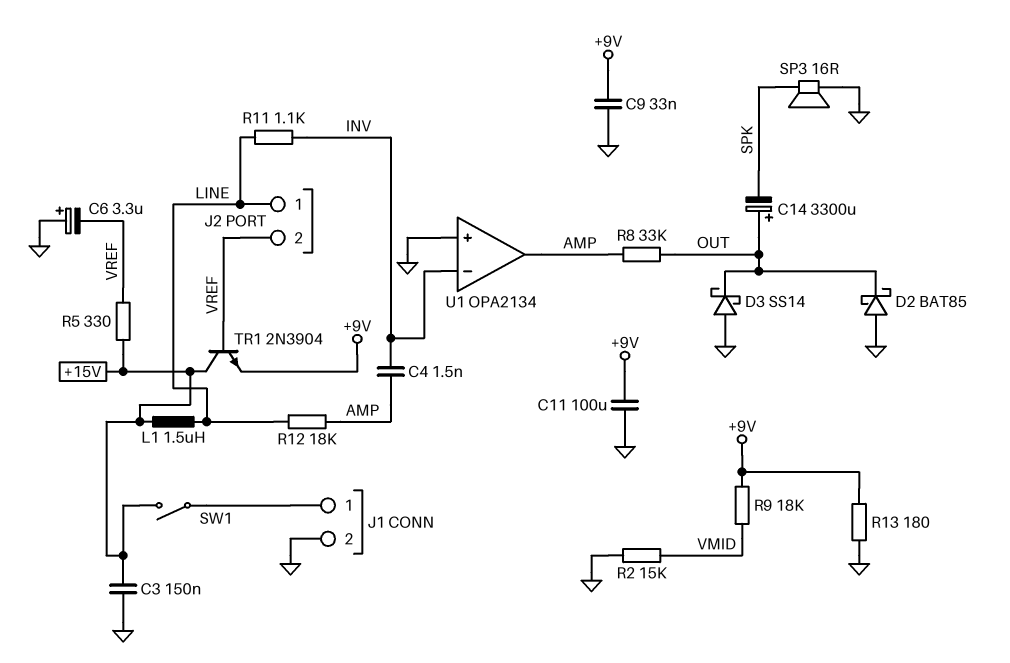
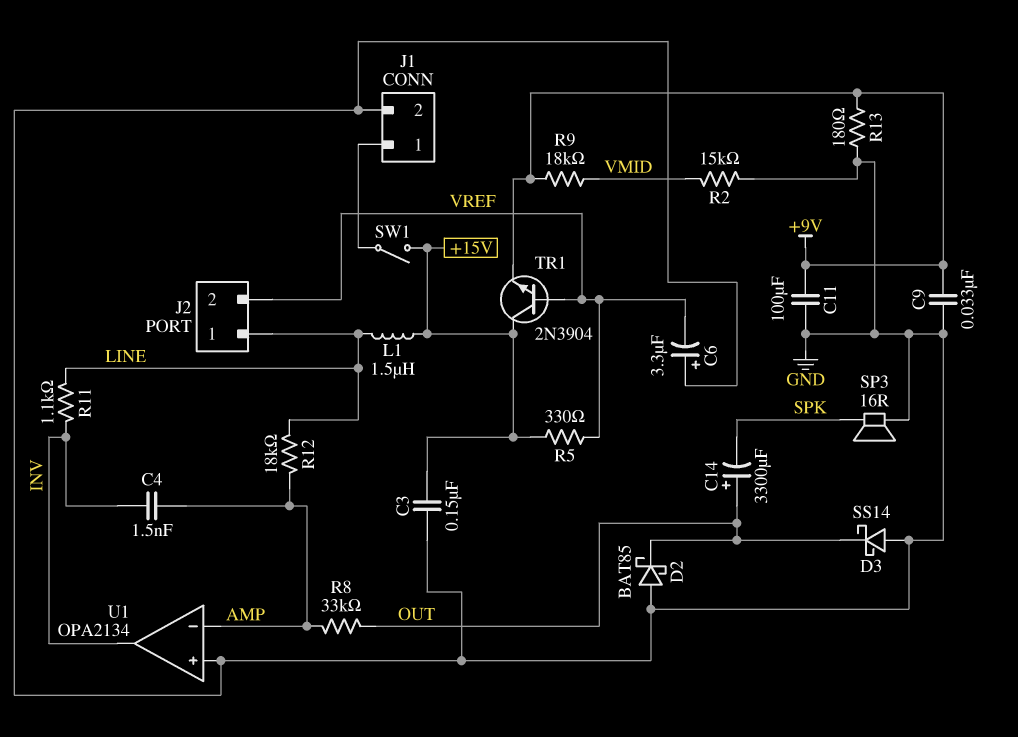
U1 pin in-: INV -> AMP
U1 pin out: AMP -> INV

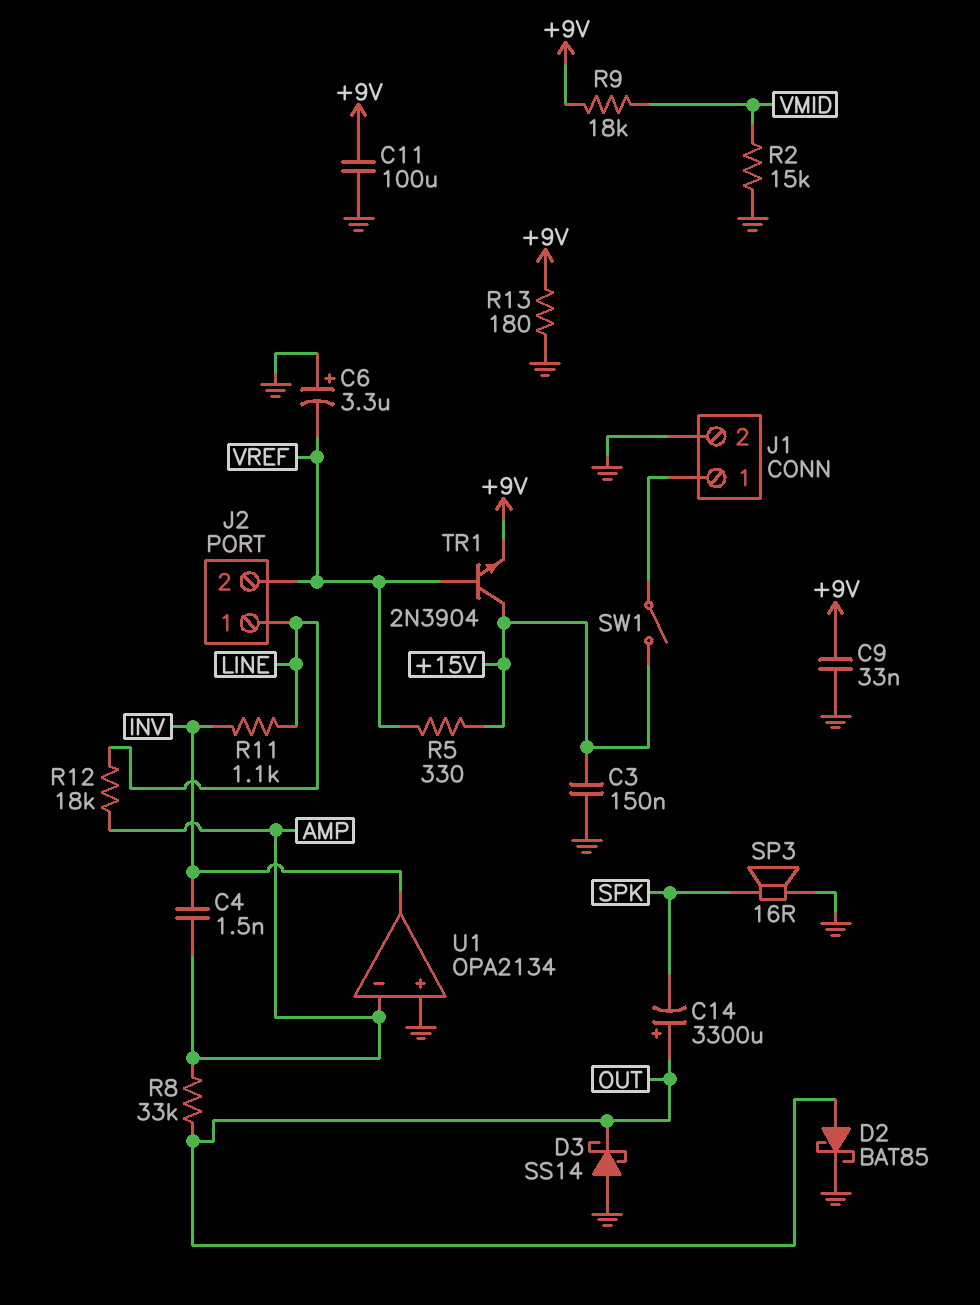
D2: schottky BAT85 (A GND, K OUT) -> schottky BAT85 (A OUT, K GND)
L1: 1.5uH (+15V, LINE) -> none

